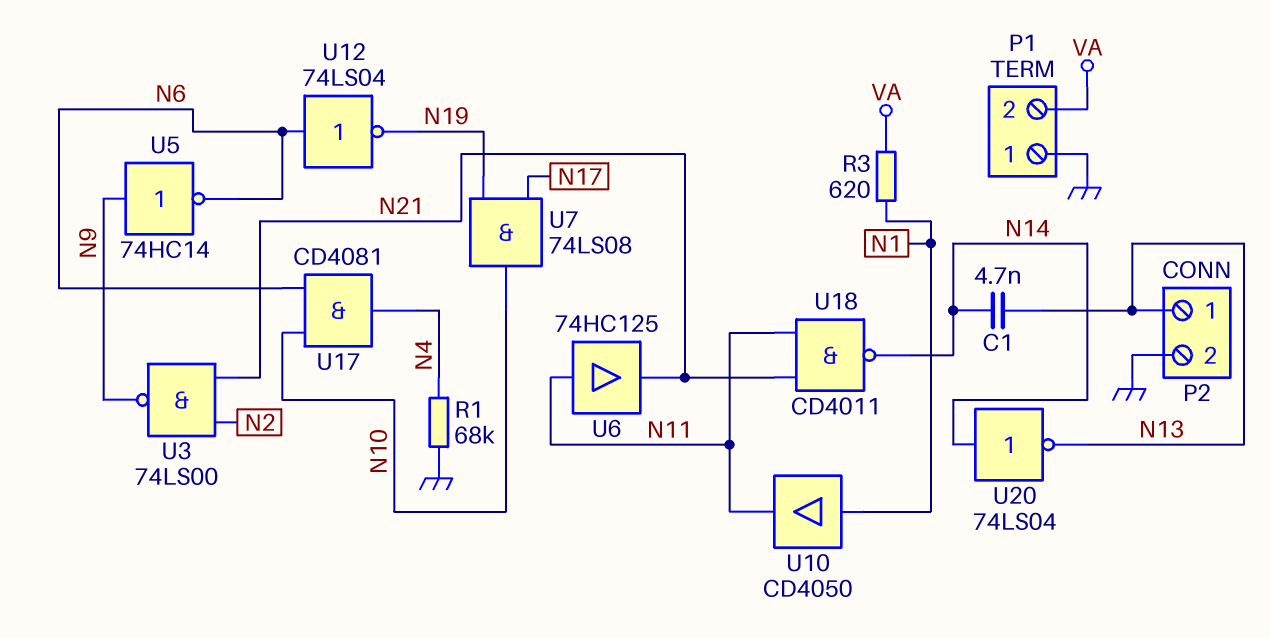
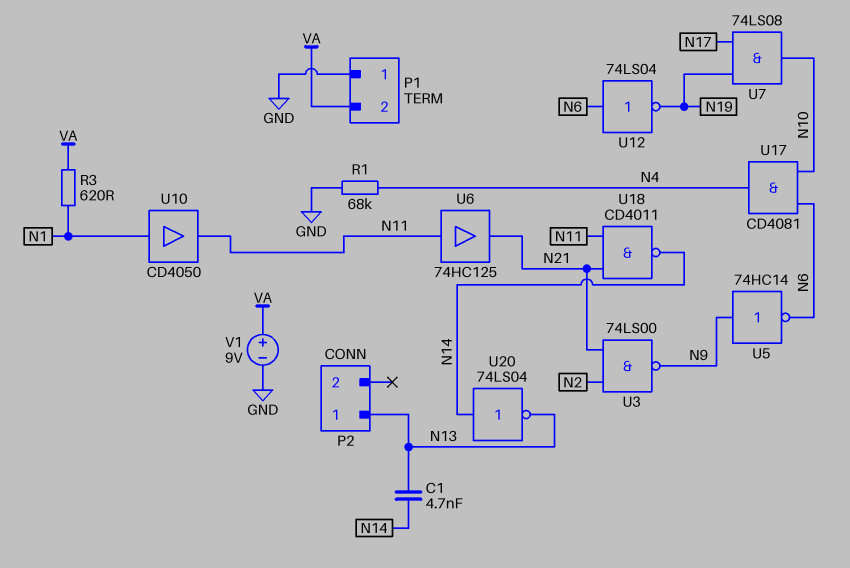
P2 pin 2: GND -> none
V1: none -> 9V (plus VA, minus GND)

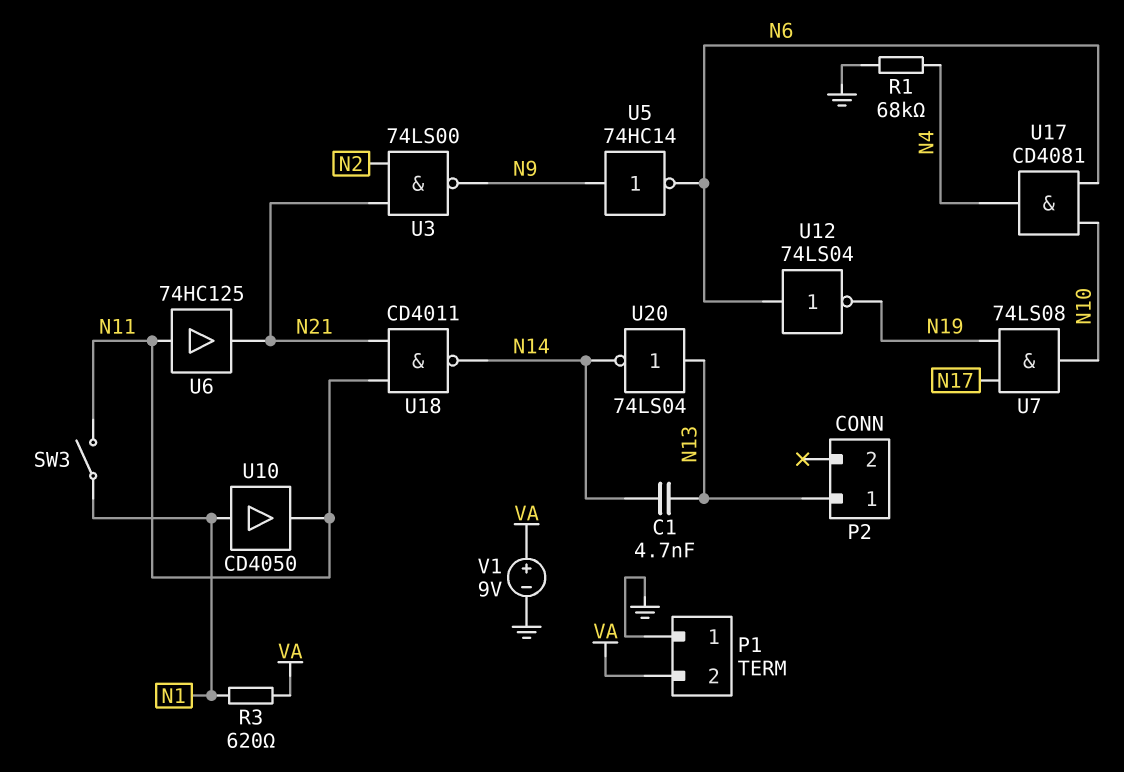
SW3: none -> switch (N1, N11)
U20: NOT 74LS04 (in N14, out N13) -> NOT 74LS04 (in N13, out N14)

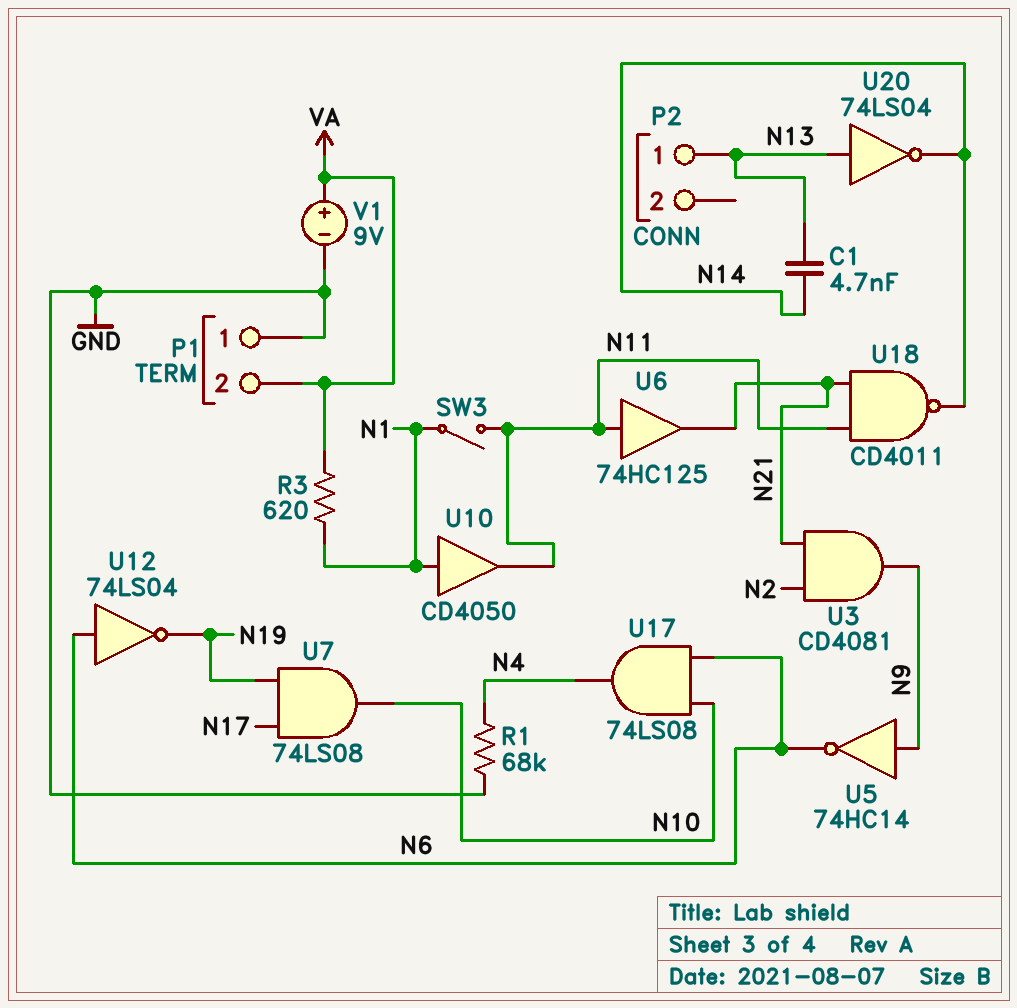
U3: NAND 74LS00 (in N2, in N21, out N9) -> AND CD4081 (in N2, in N21, out N9)
U17: AND CD4081 (in N6, in N10, out N4) -> AND 74LS08 (in N6, in N10, out N4)

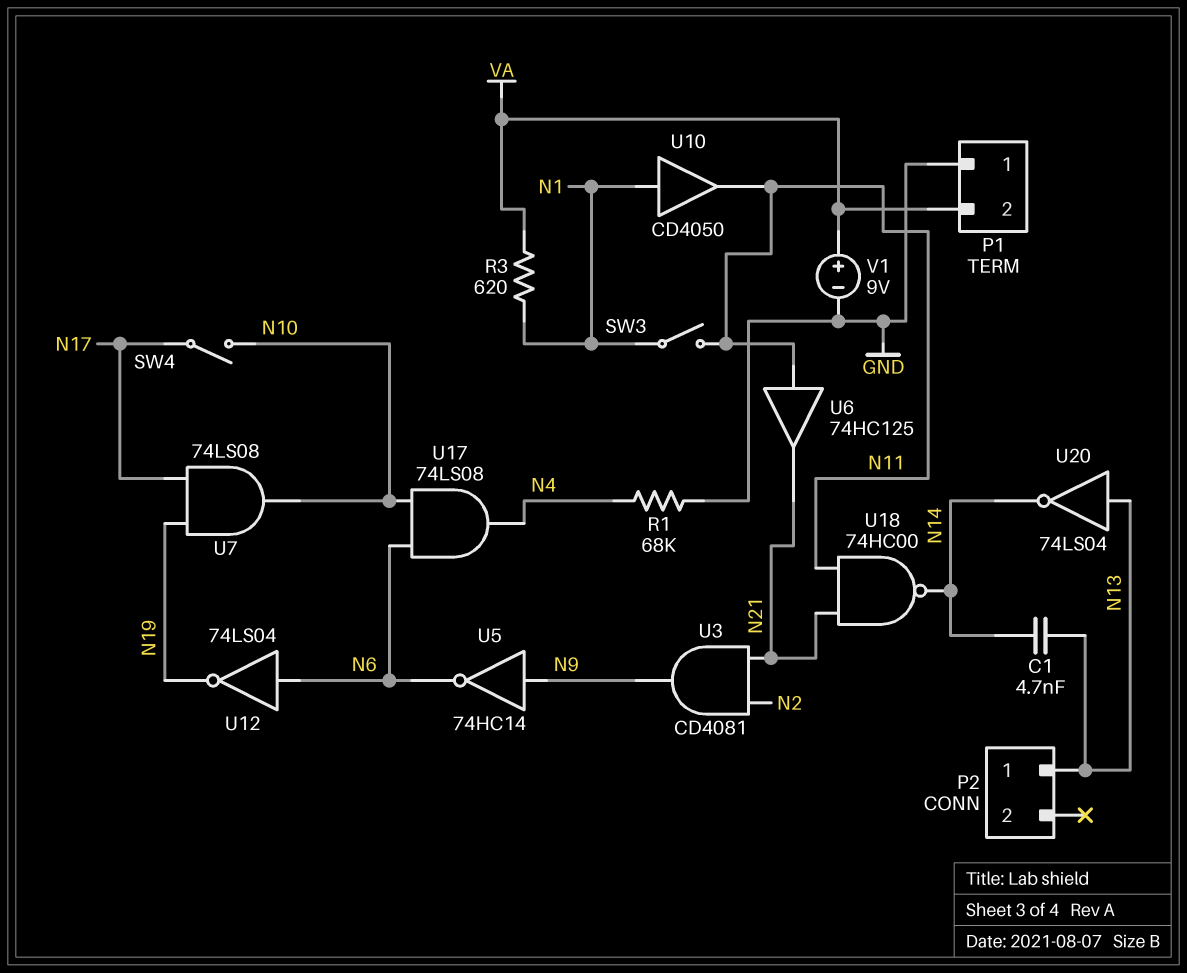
SW4: none -> switch (N10, N17)
U18: NAND CD4011 (in N11, in N21, out N14) -> NAND 74HC00 (in N11, in N21, out N14)

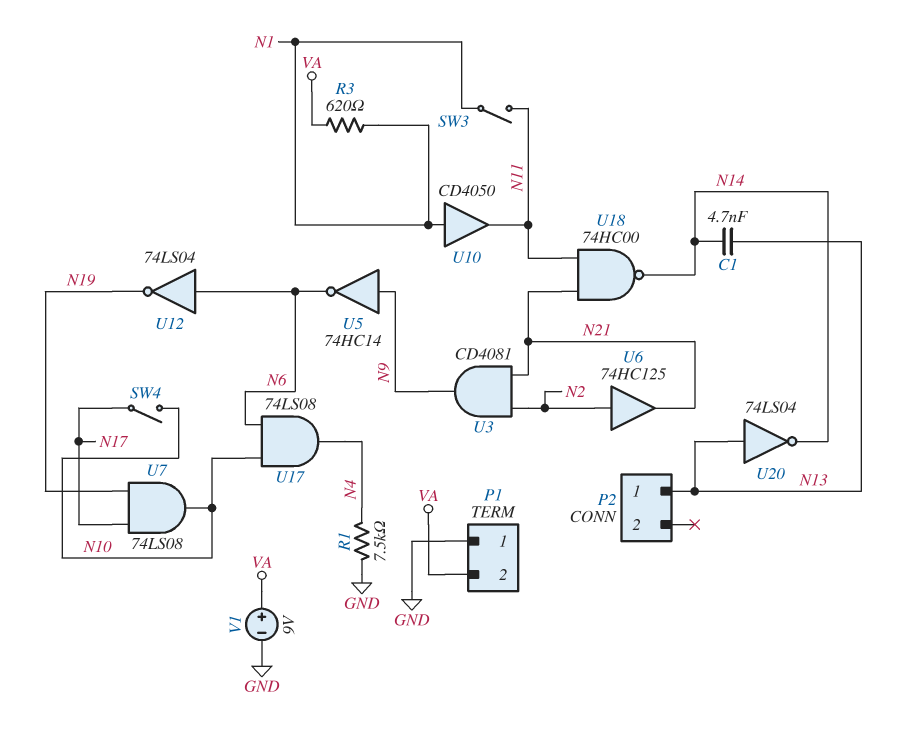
R1: 68k (GND, N4) -> 7.5k (GND, N4)
U6: buffer 74HC125 (in N11, out N21) -> buffer 74HC125 (in N2, out N21)

